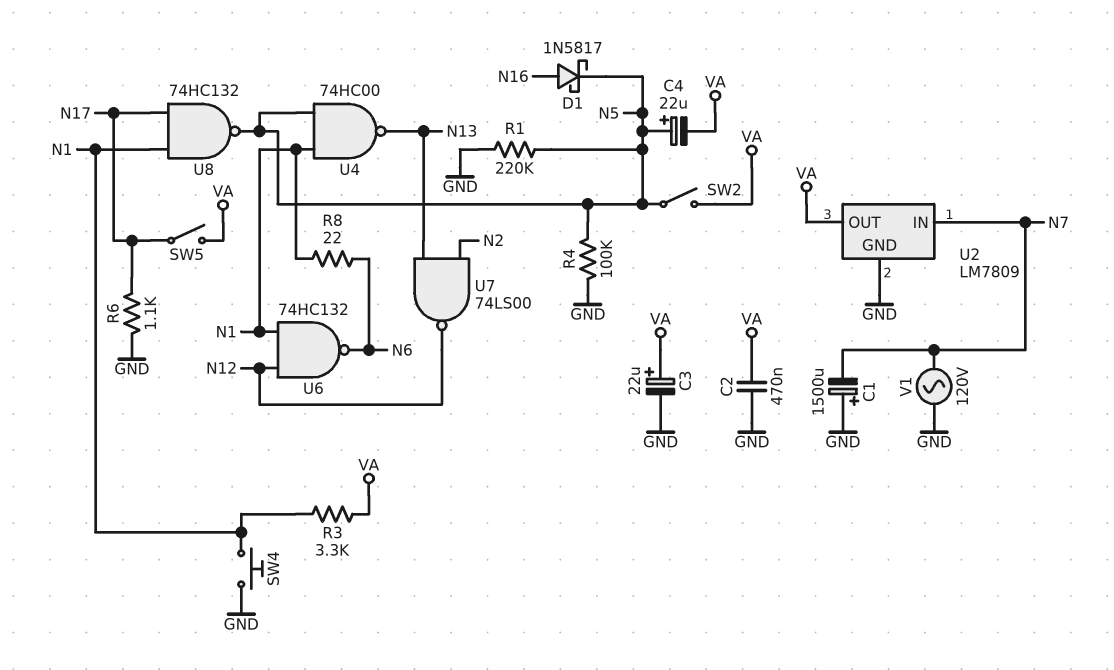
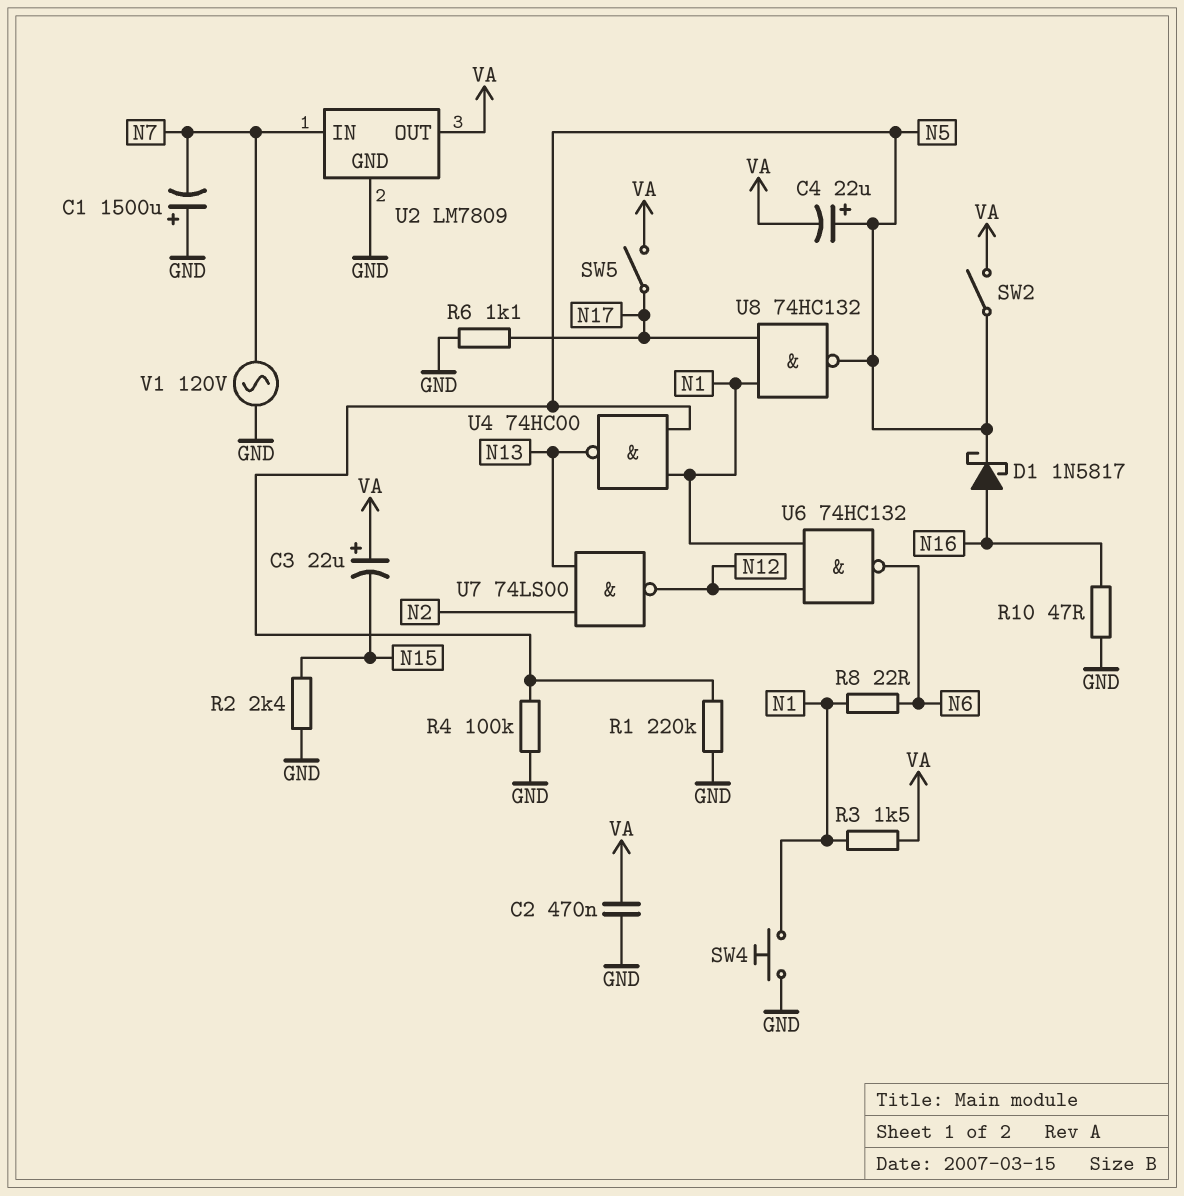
C3: 22uF (plus VA, minus GND) -> 22uF (plus VA, minus N15)
R2: none -> 2.4k (GND, N15)
R3: 3.3k (N1, VA) -> 1.5k (N1, VA)
R10: none -> 47 (GND, N16)

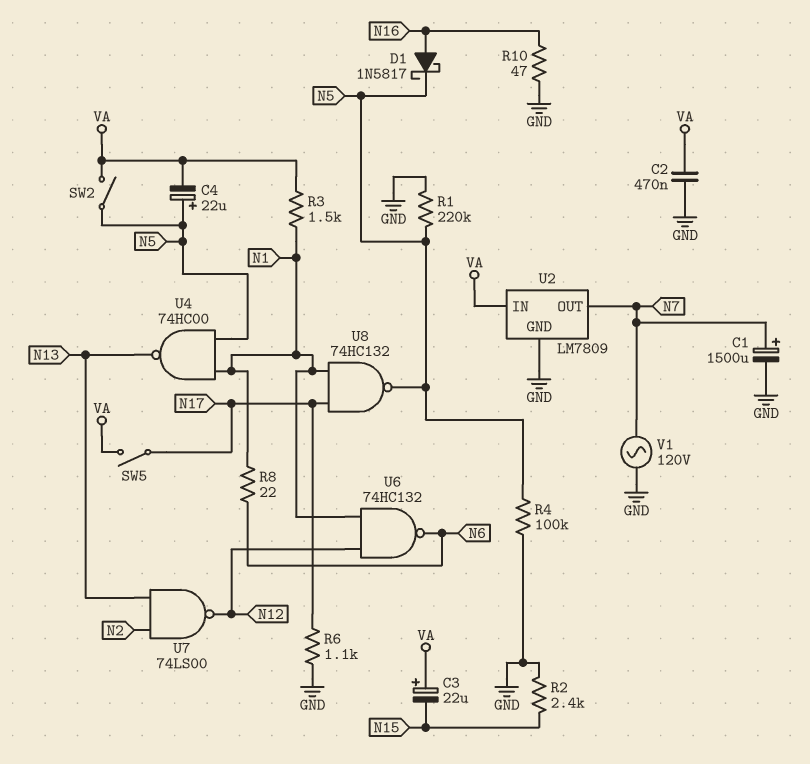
C1: 1500uF (plus GND, minus N7) -> 1500uF (plus N7, minus GND)
SW4: button (GND, N1) -> none
U2 pin IN: N7 -> VA
U2 pin OUT: VA -> N7

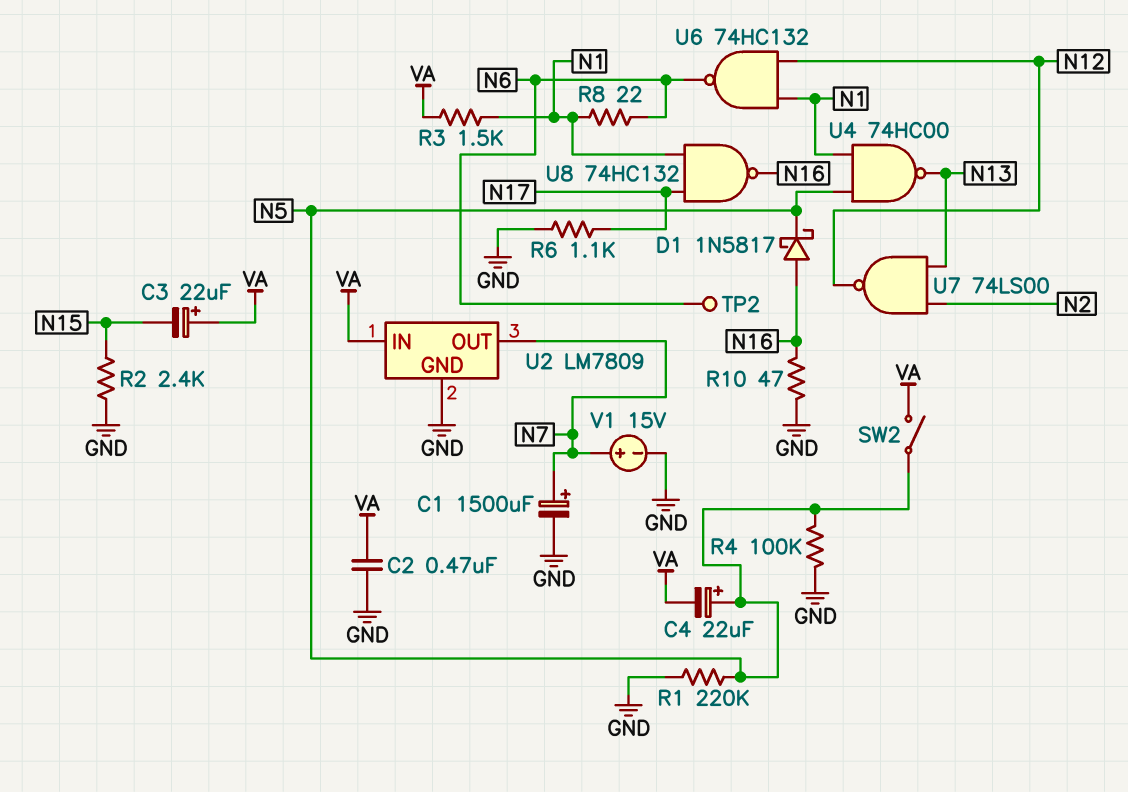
SW5: switch (N17, VA) -> none
TP2: none -> test point (N6)
U8: NAND 74HC132 (in N1, in N17, out N5) -> NAND 74HC132 (in N1, in N17, out N16)
V1: AC 120V (GND, N7) -> 15V (plus N7, minus GND)

